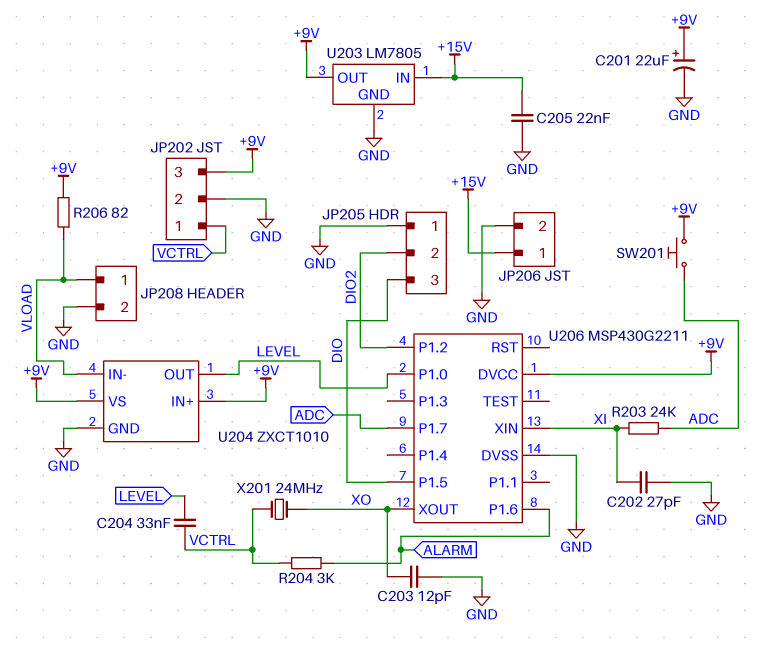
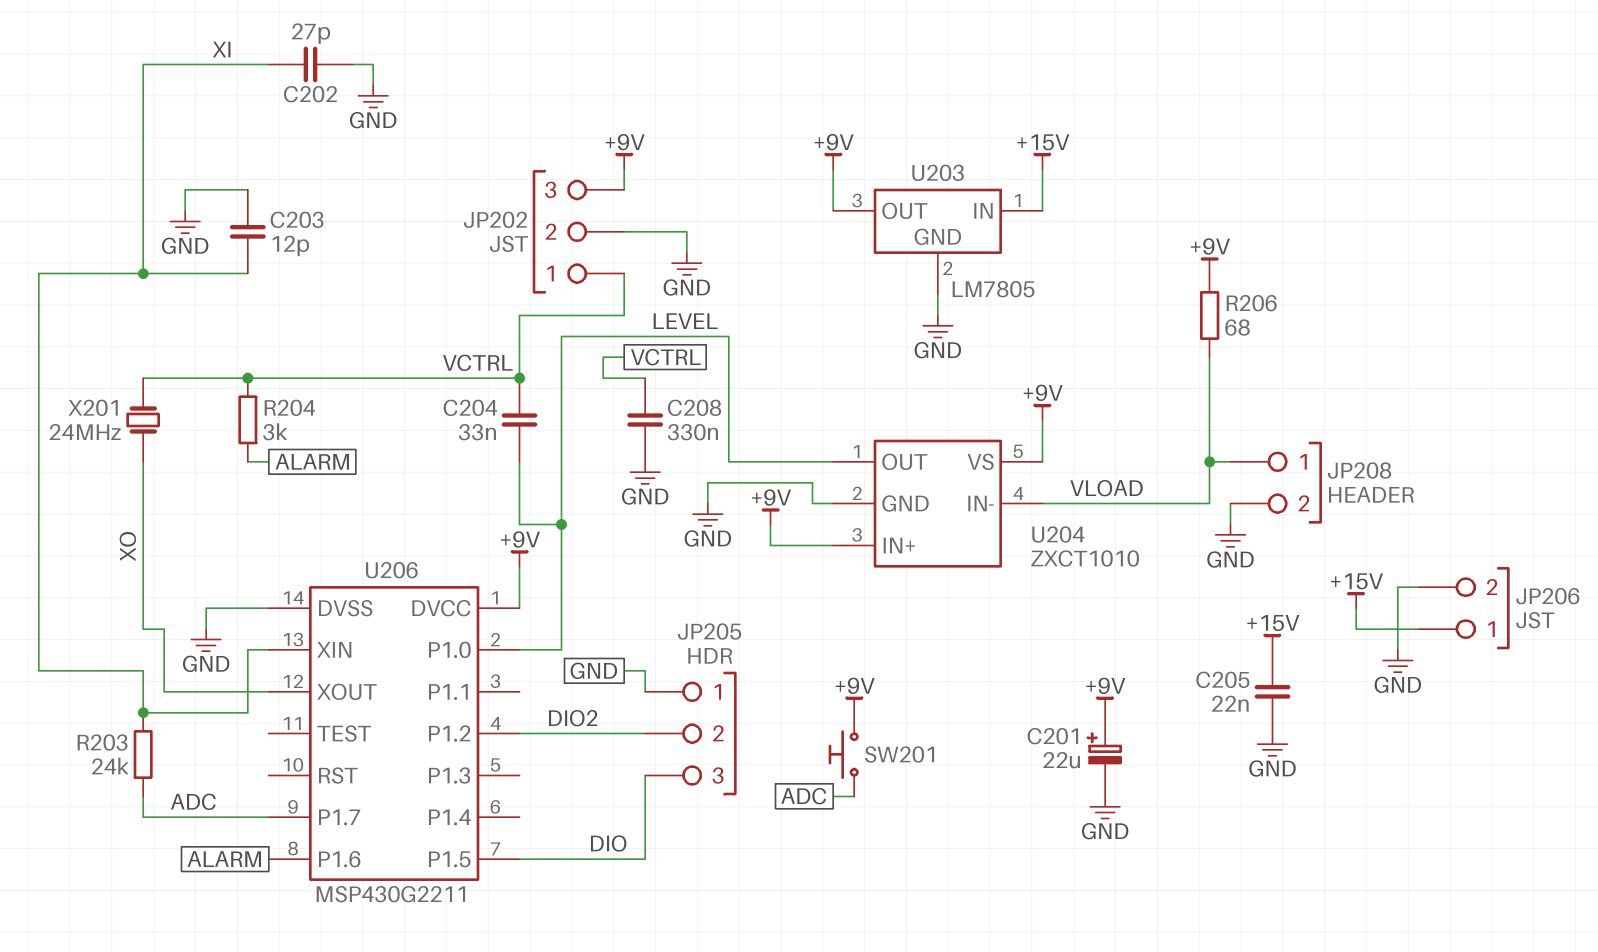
C203: 12pF (GND, XO) -> 12pF (GND, XI)
C208: none -> 330nF (GND, VCTRL)
R206: 82 (+9V, VLOAD) -> 68 (+9V, VLOAD)

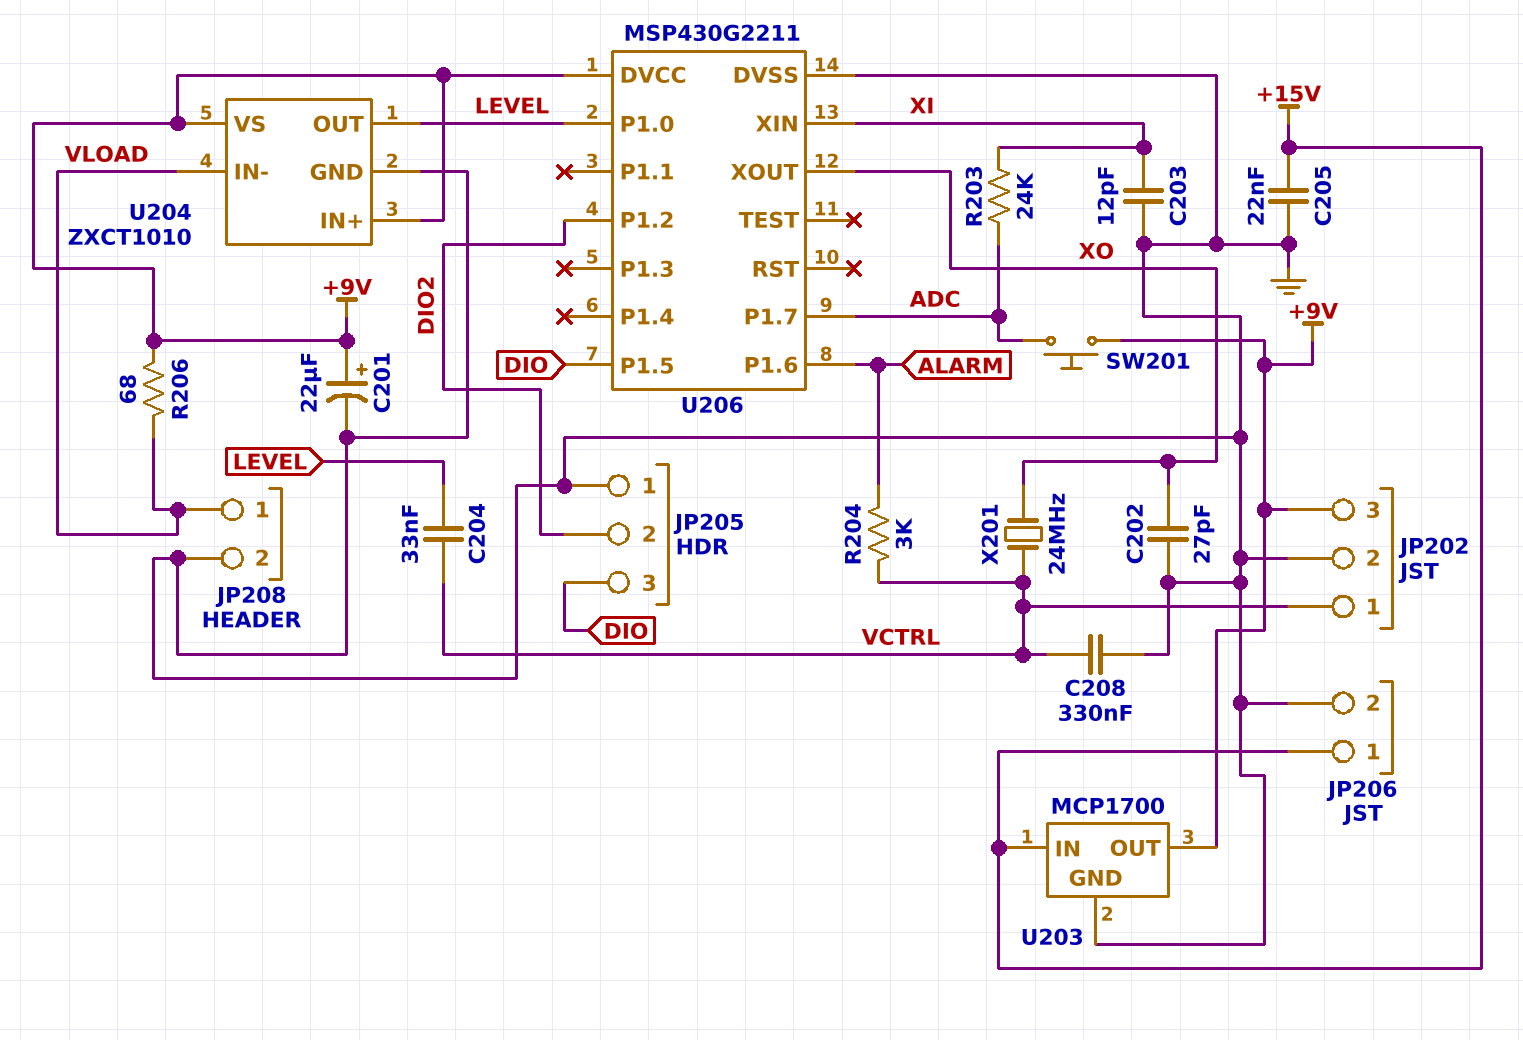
C202: 27pF (GND, XI) -> 27pF (GND, XO)
U203: LM7805 -> MCP1700

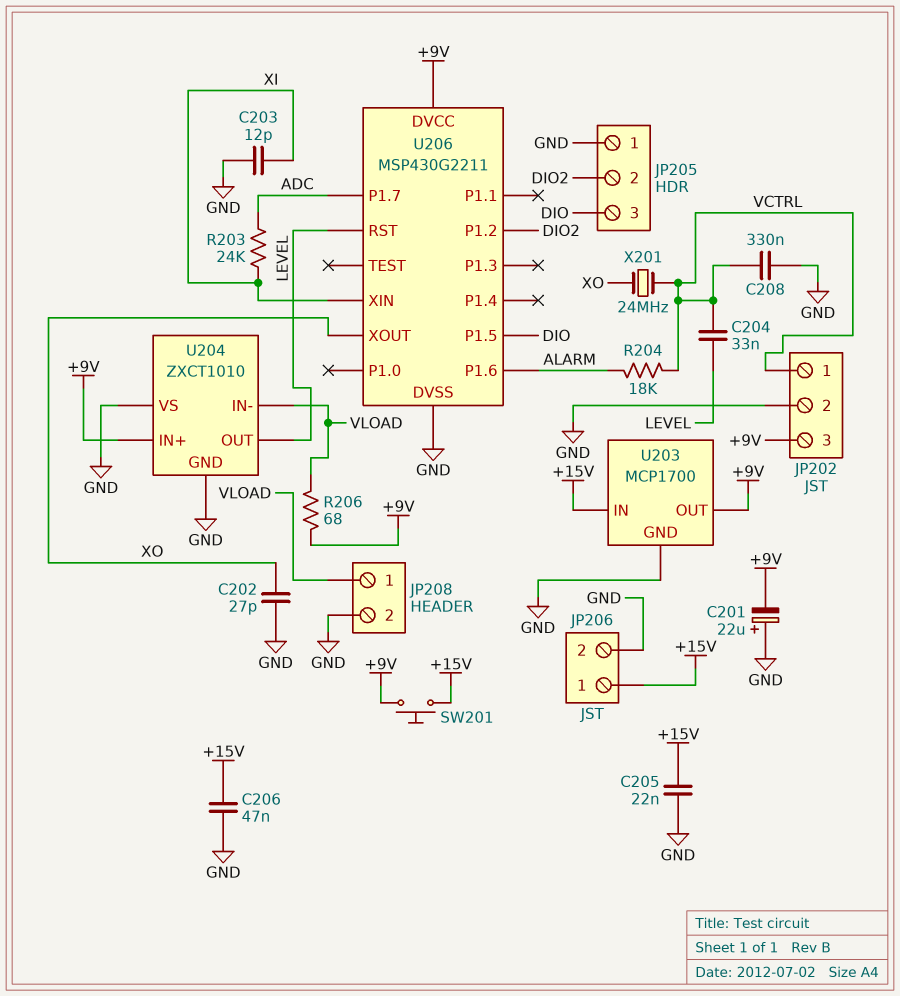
C201: 22uF (plus +9V, minus GND) -> 22uF (plus GND, minus +9V)
C206: none -> 47nF (+15V, GND)
R204: 3k (ALARM, VCTRL) -> 18k (ALARM, VCTRL)
SW201: button (+9V, ADC) -> button (+9V, +15V)
U204 pin VS: +9V -> GND
U206 pin P1.0: LEVEL -> none
U206 pin RST: none -> LEVEL

